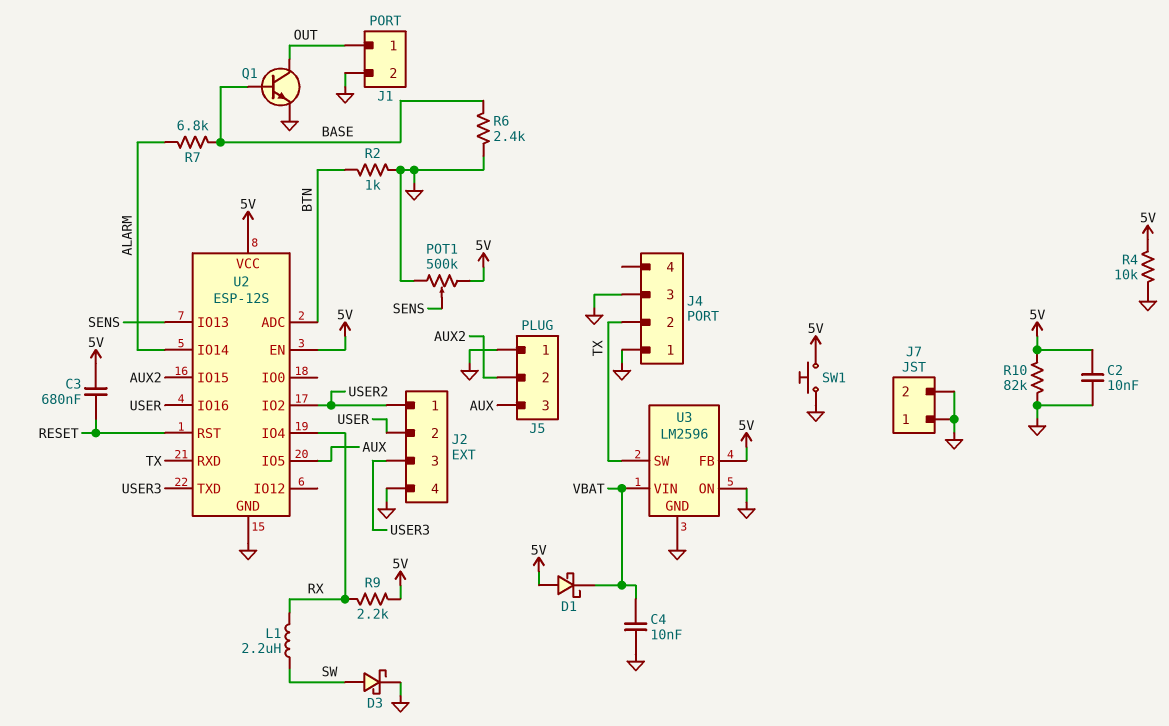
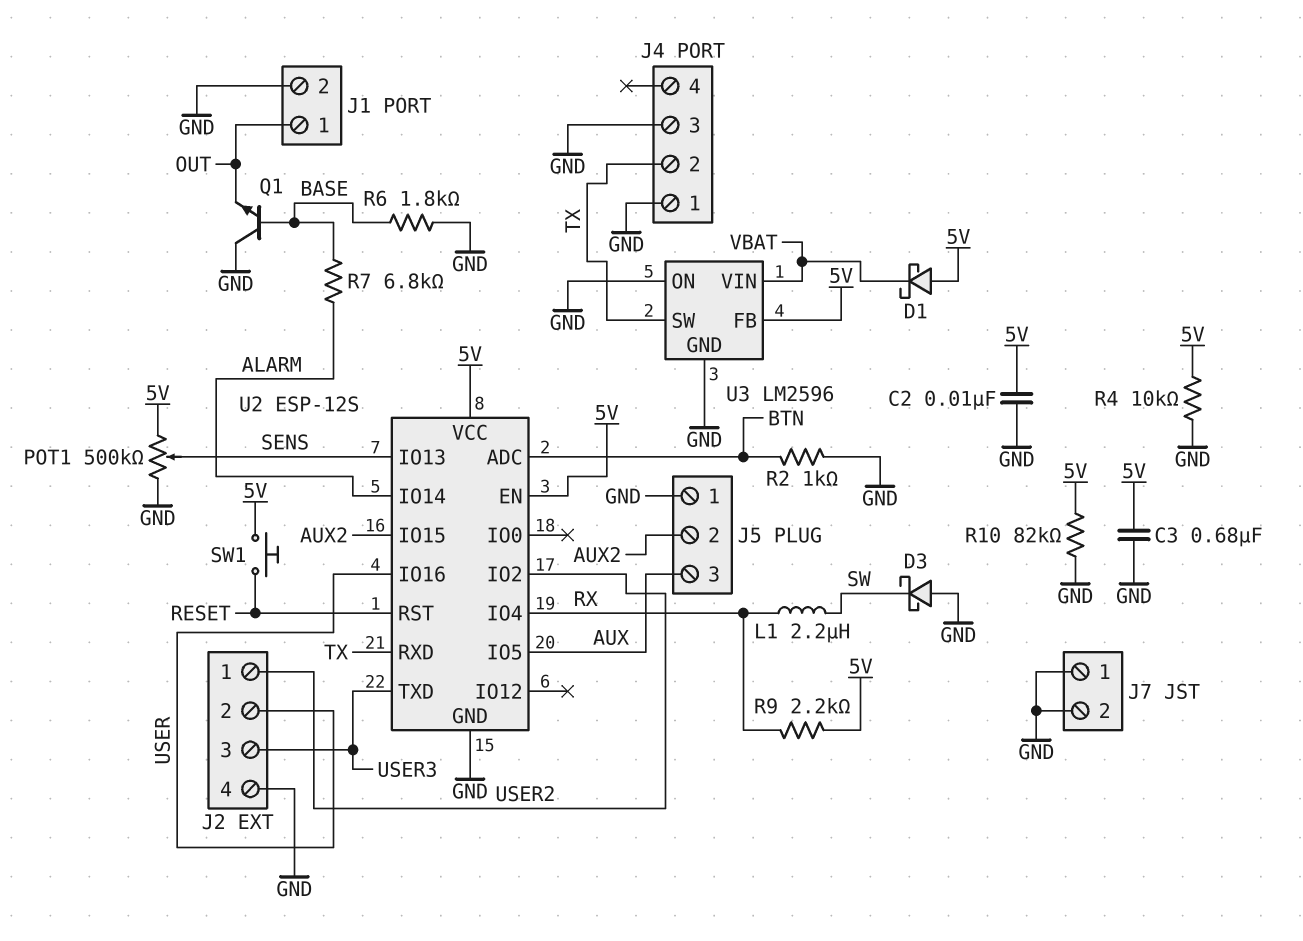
C3: 680nF (5V, RESET) -> 680nF (5V, GND)
C4: 10nF (GND, VBAT) -> none
D3: schottky (A SW, K GND) -> schottky (A GND, K SW)
Q1: NPN (B BASE, C OUT, E GND) -> NPN (B BASE, C GND, E OUT)
R6: 2.4k (BASE, GND) -> 1.8k (BASE, GND)
SW1: button (5V, GND) -> button (5V, RESET)

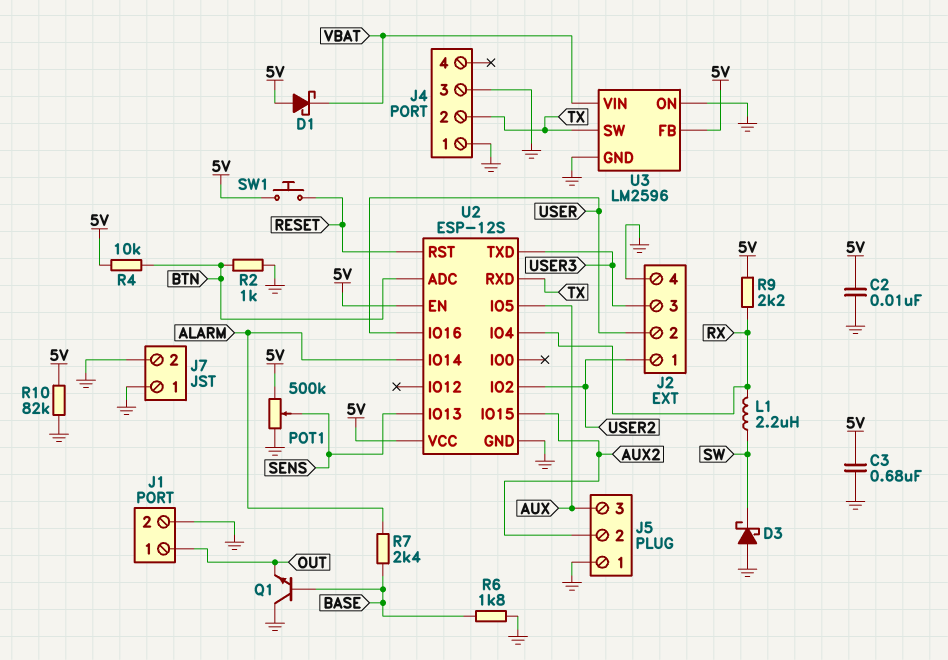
R4: 10k (5V, GND) -> 10k (5V, BTN)
R7: 6.8k (ALARM, BASE) -> 2.4k (ALARM, BASE)

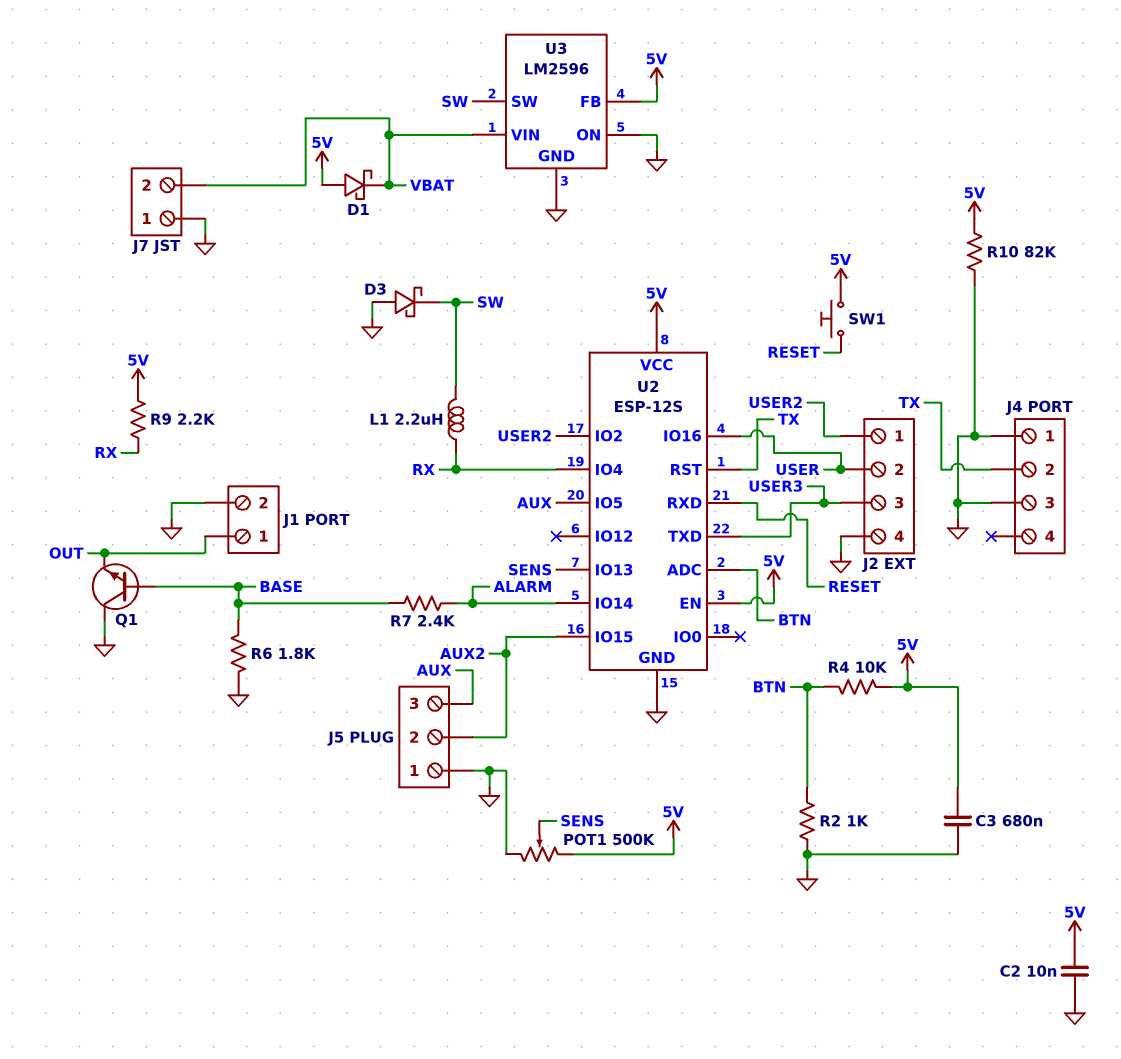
J7 pin 2: GND -> VBAT
U2 pin RST: RESET -> TX
U2 pin RXD: TX -> RESET
U3 pin SW: TX -> SW

